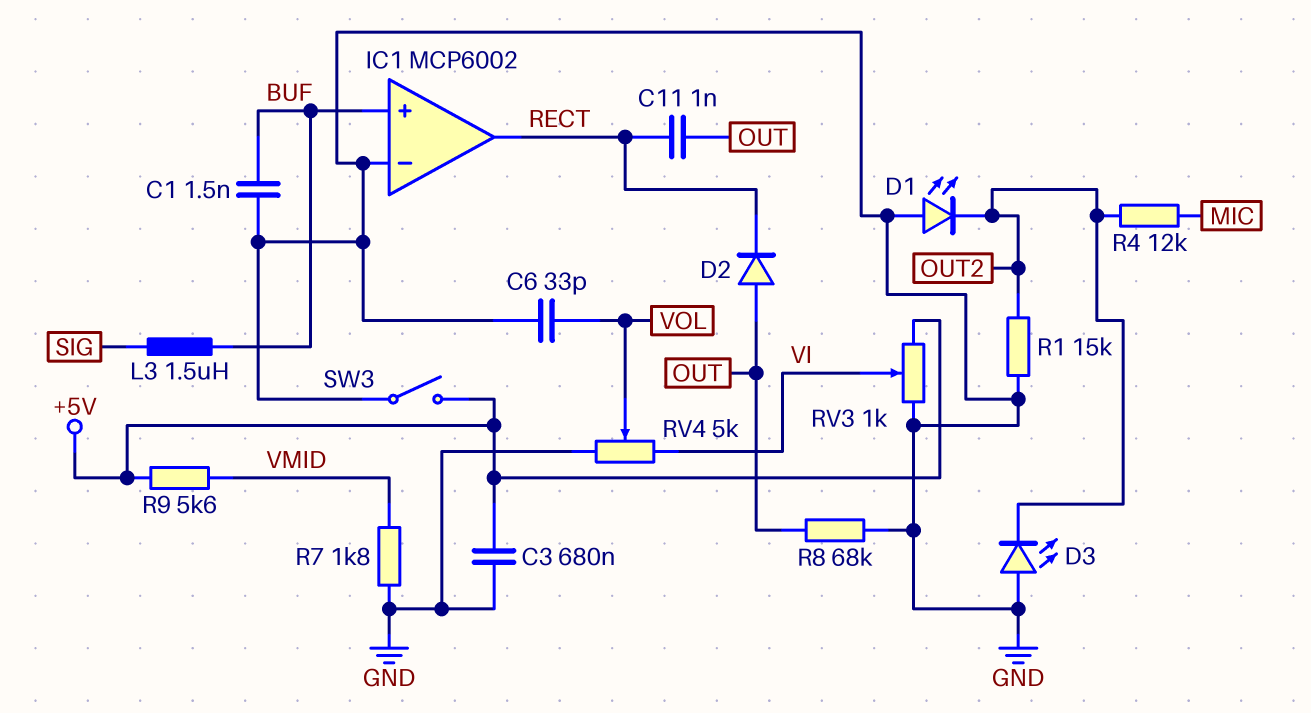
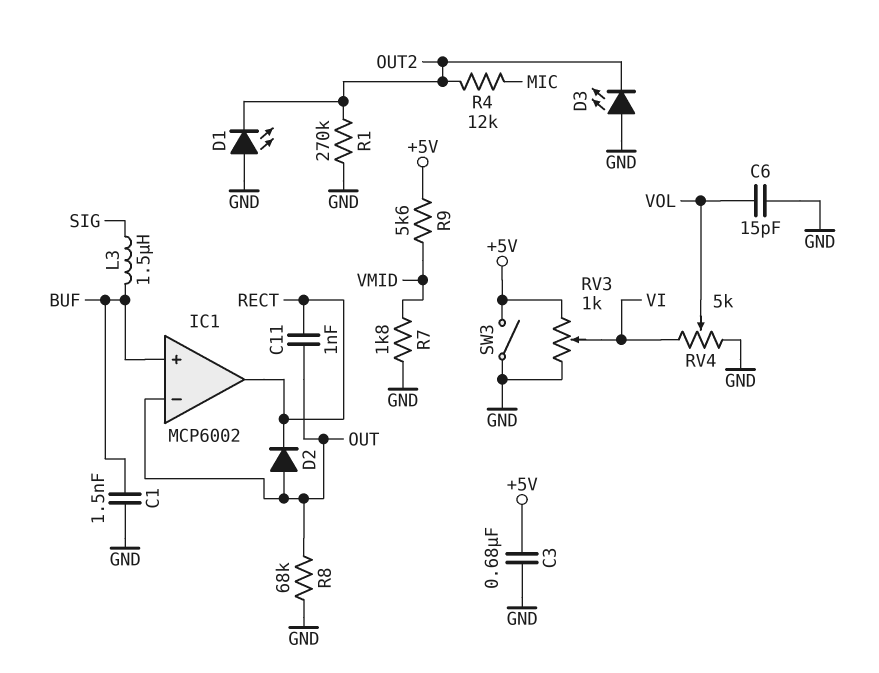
C6: 33pF (GND, VOL) -> 15pF (GND, VOL)
IC1 pin in-: GND -> OUT
R1: 15k (GND, OUT2) -> 270k (GND, OUT2)

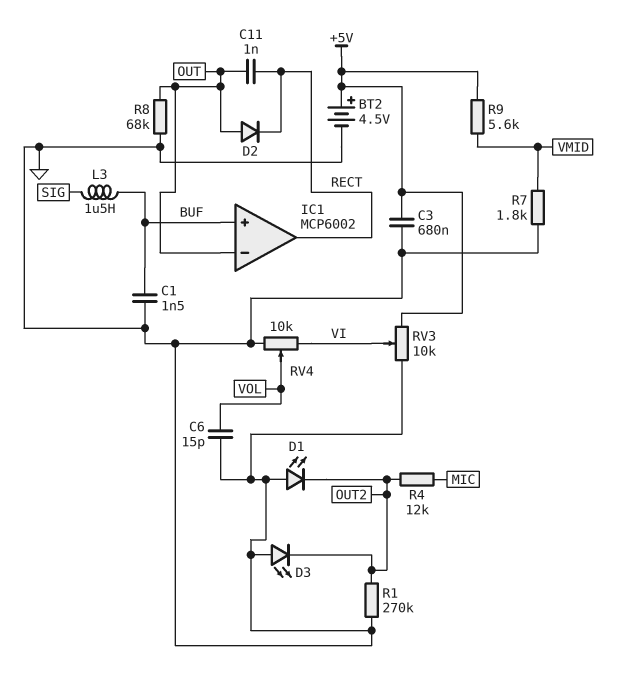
BT2: none -> 4.5V (plus +5V, minus GND)
RV3: 1k (+5V, GND, wiper VI) -> 10k (+5V, GND, wiper VI)
RV4: 5k (GND, VI, wiper VOL) -> 10k (GND, VI, wiper VOL)
SW3: switch (+5V, GND) -> none

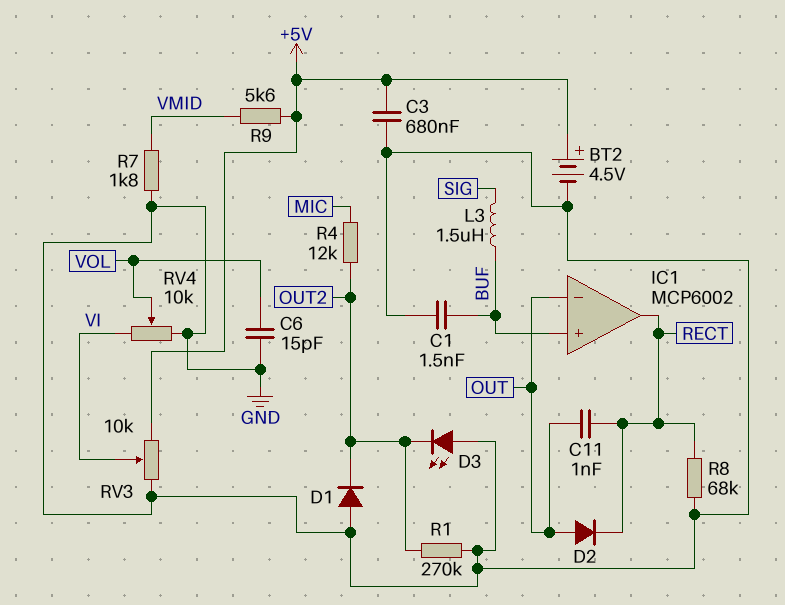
D1: LED (A GND, K OUT2) -> diode (A GND, K OUT2)
R8: 68k (GND, OUT) -> 68k (GND, RECT)

